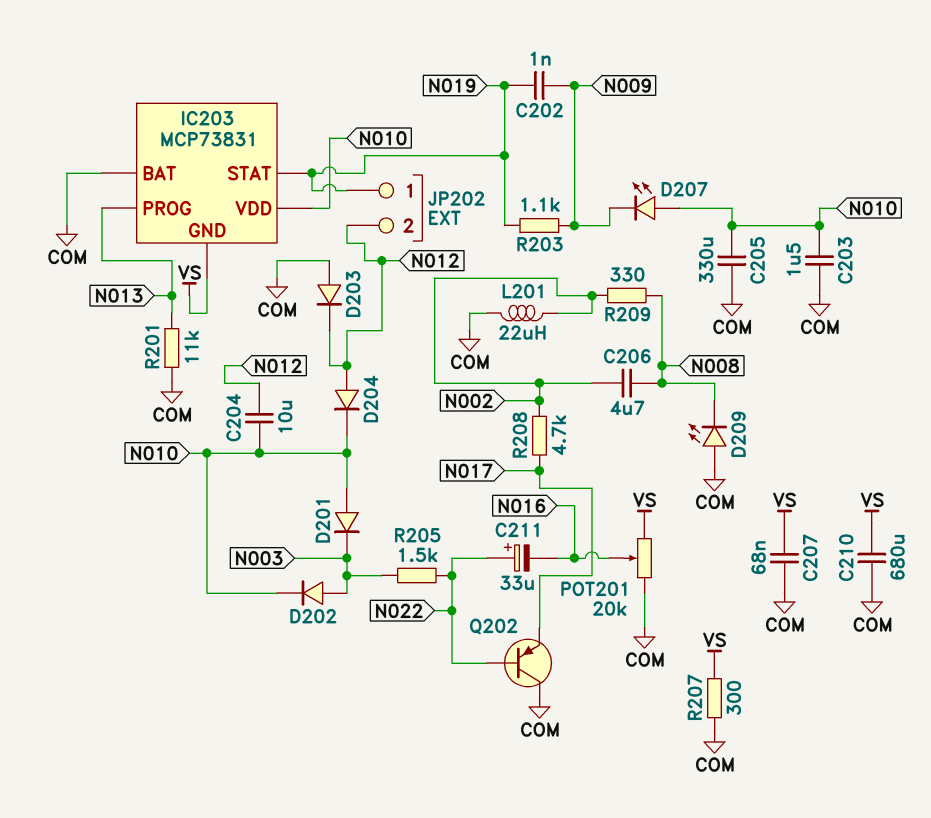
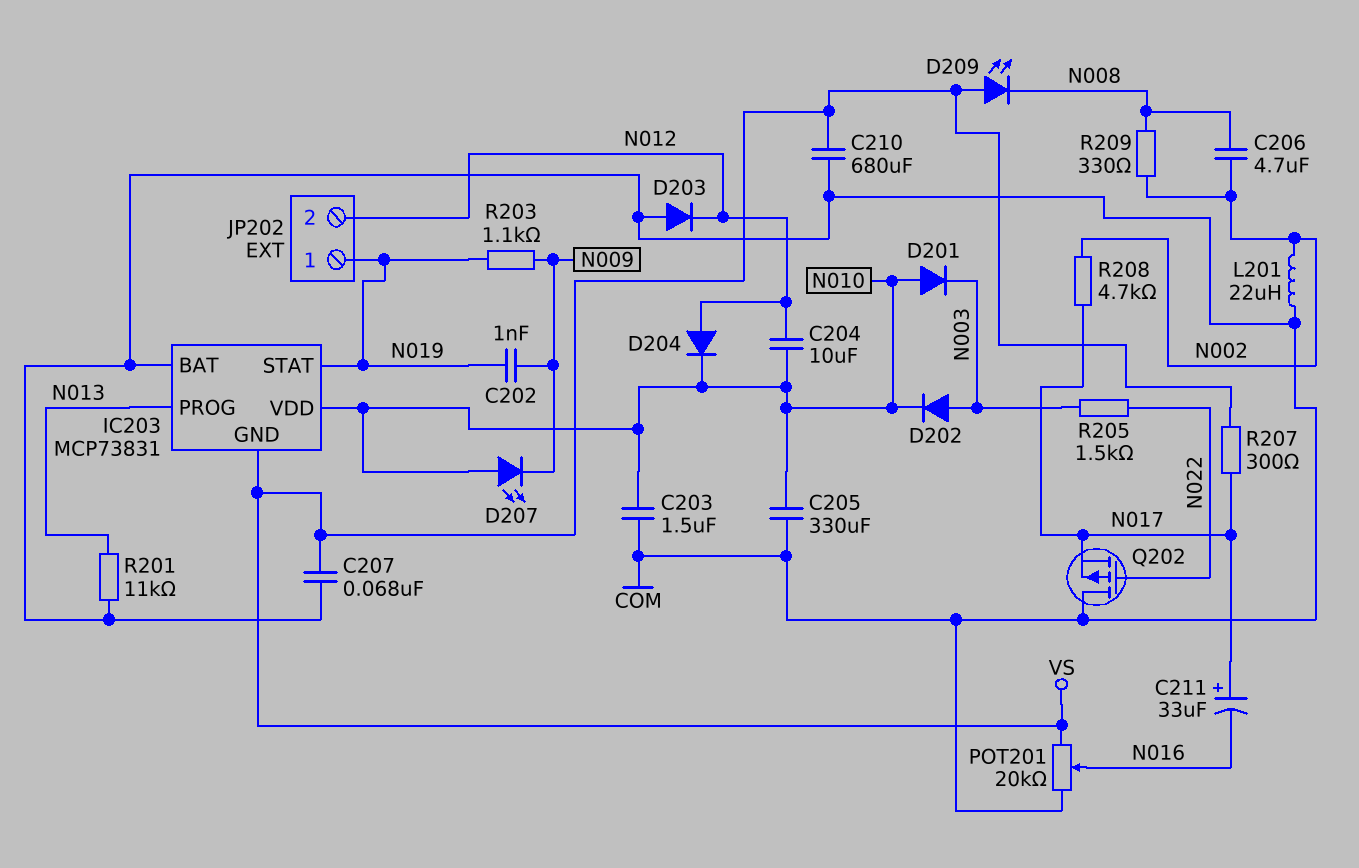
C211: 33uF (plus N022, minus N016) -> 33uF (plus N017, minus N016)
D209: LED (A COM, K N008) -> LED (A VS, K N008)
Q202: PNP (B N022, C COM, E N017) -> PMOS (G N022, D COM, S N017)
R207: 300 (COM, VS) -> 300 (N017, VS)

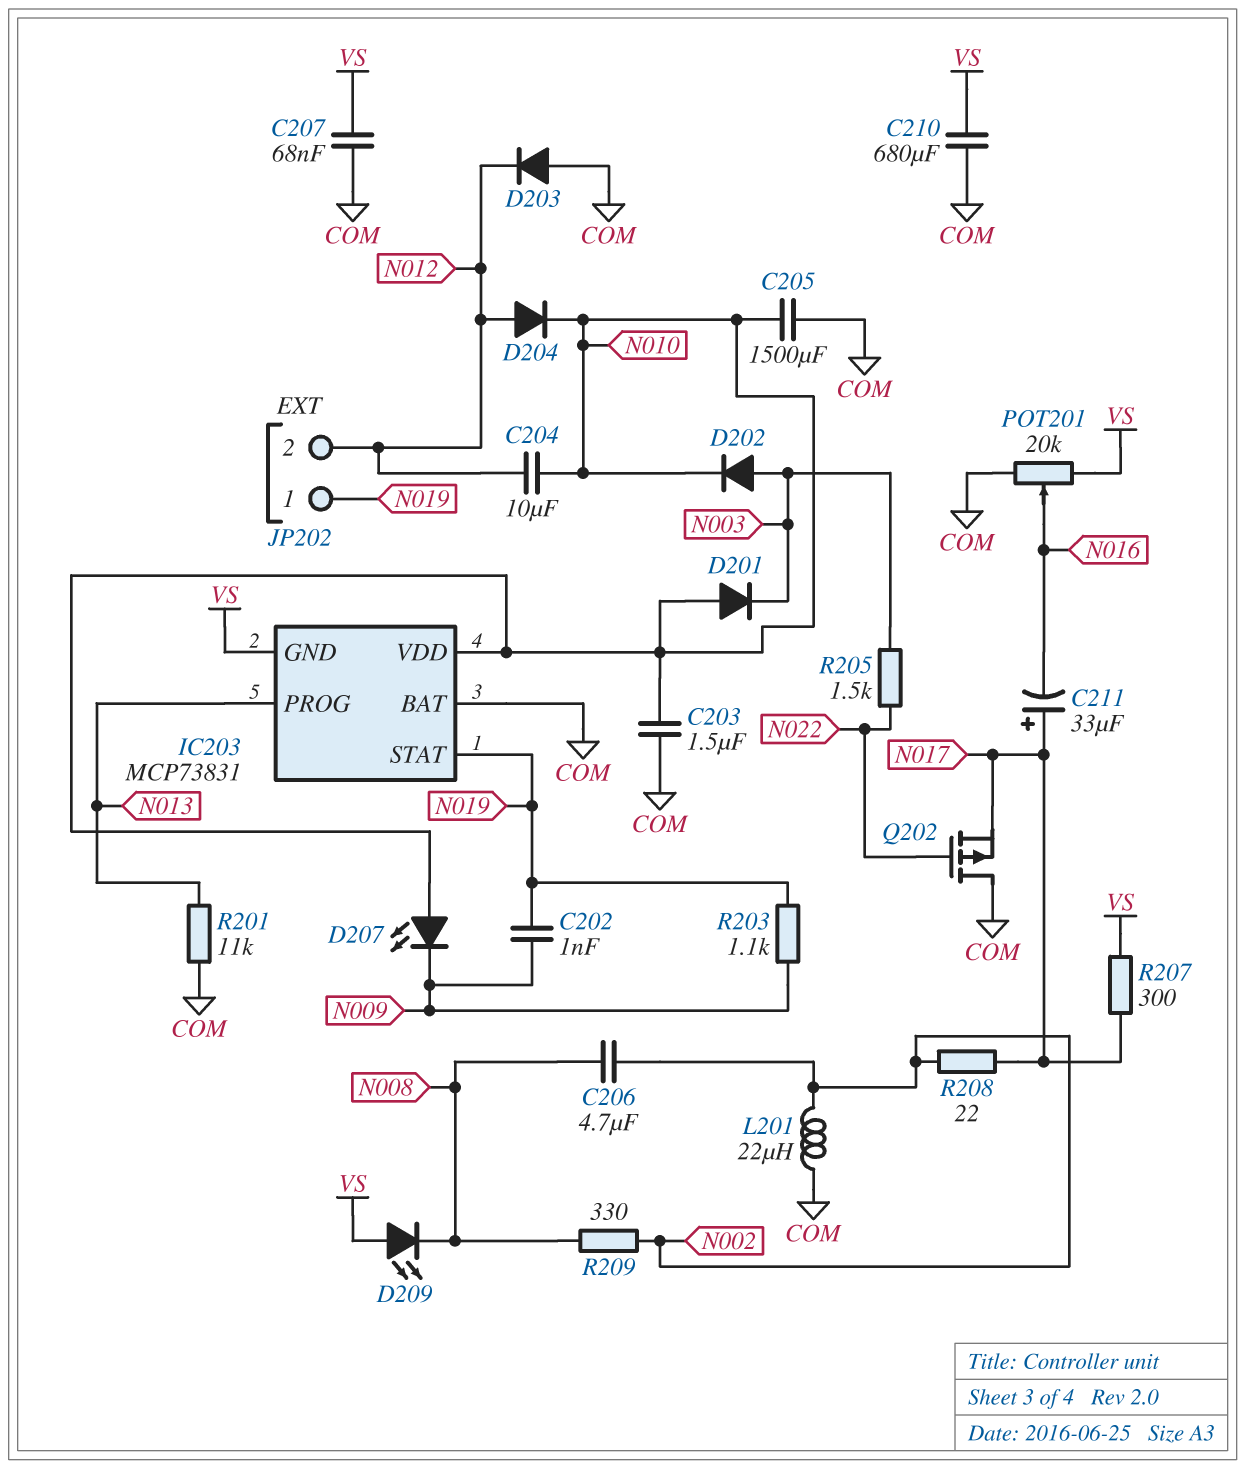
C205: 330uF (COM, N010) -> 1500uF (COM, N010)
R208: 4.7k (N002, N017) -> 22 (N002, N017)

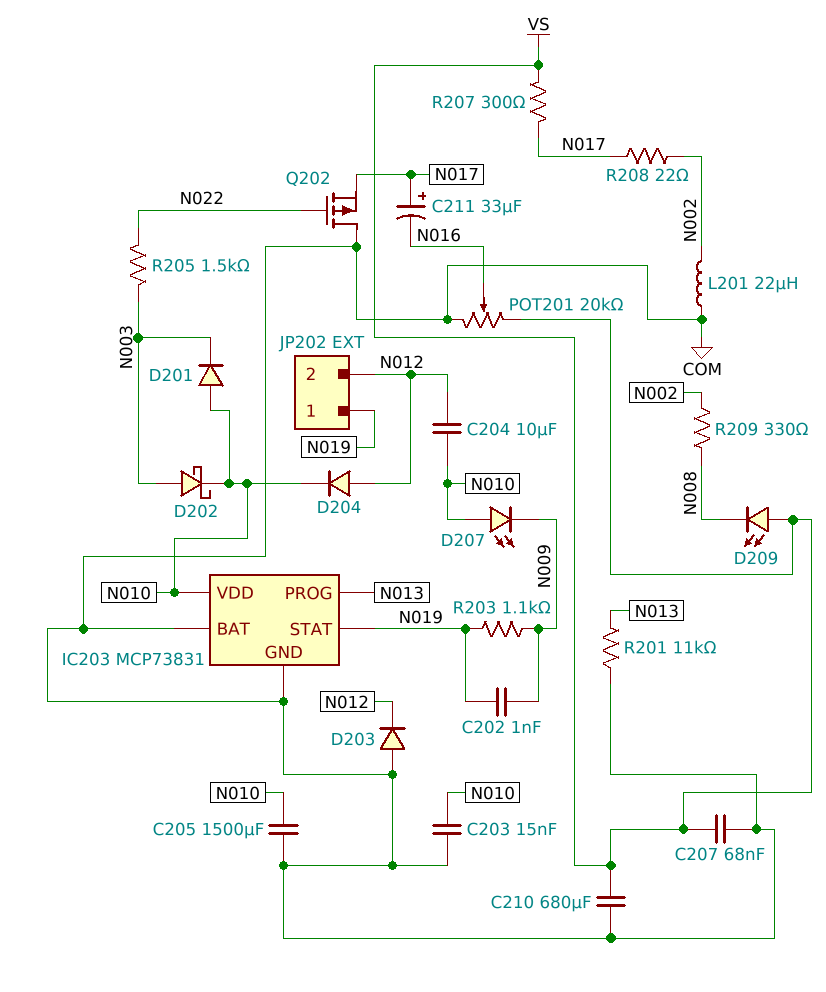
C203: 1.5uF (COM, N010) -> 15nF (COM, N010)
C206: 4.7uF (N002, N008) -> none
D202: diode (A N003, K N010) -> schottky (A N003, K N010)
IC203 pin GND: VS -> COM

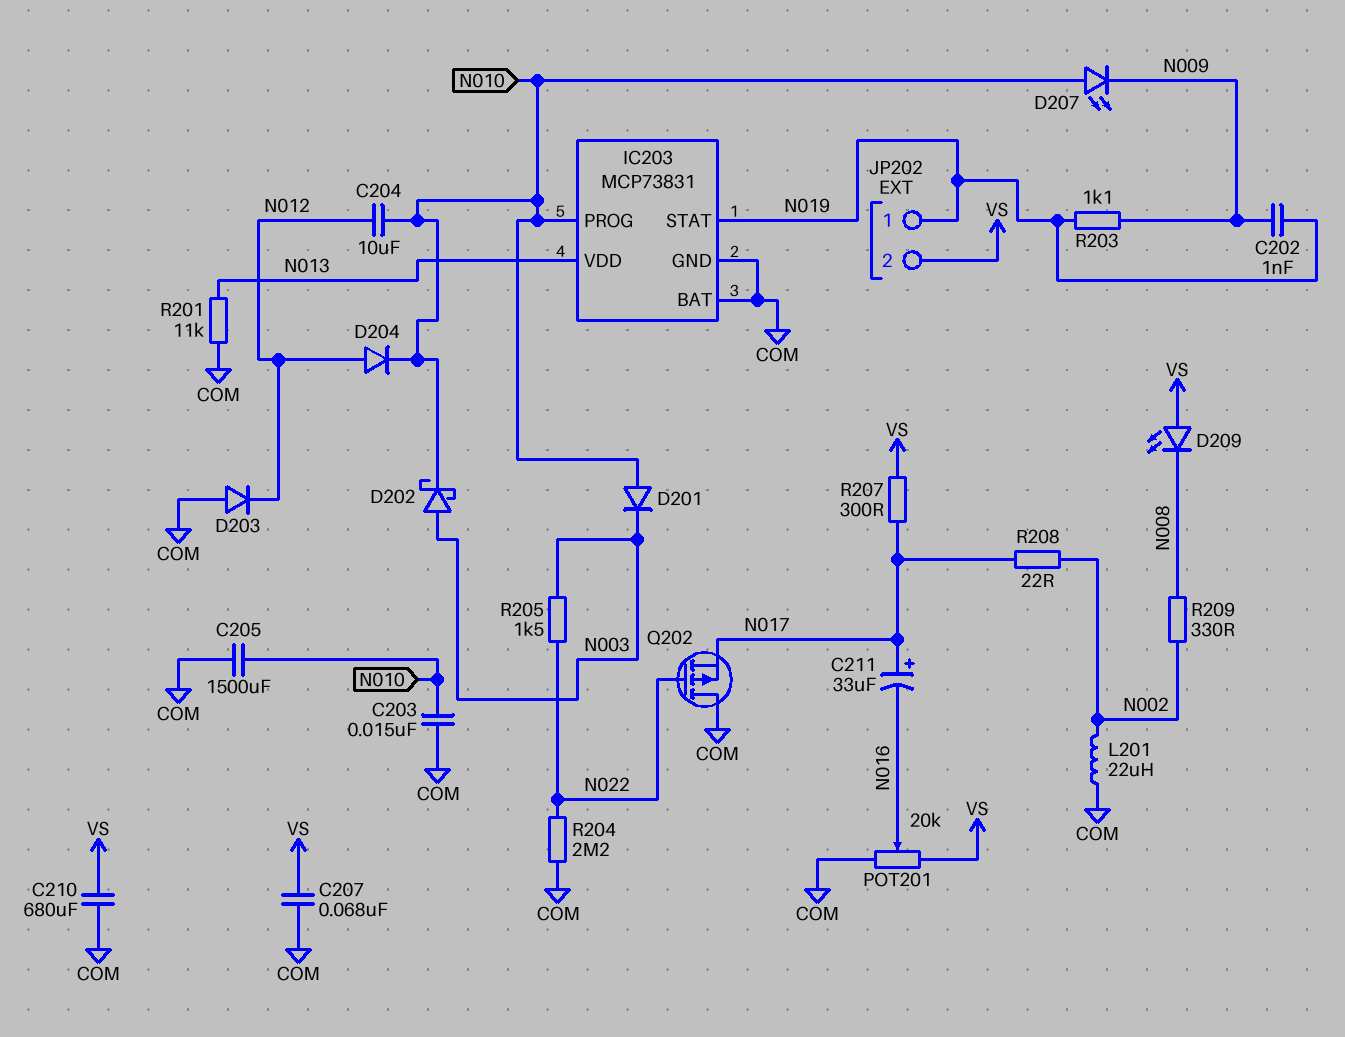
IC203 pin PROG: N013 -> N010
IC203 pin VDD: N010 -> N013
JP202 pin 2: N012 -> VS
R204: none -> 2.2M (COM, N022)

